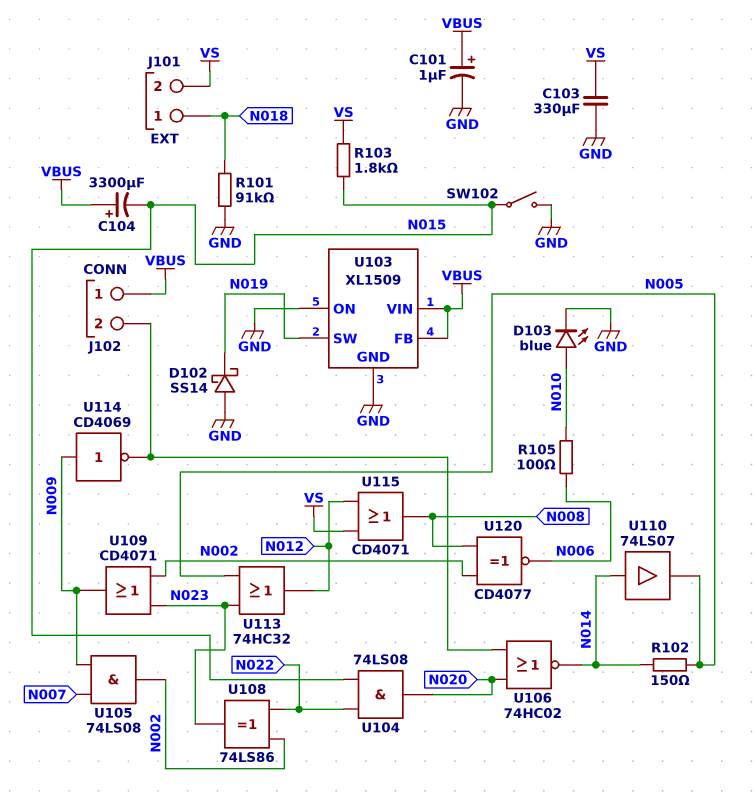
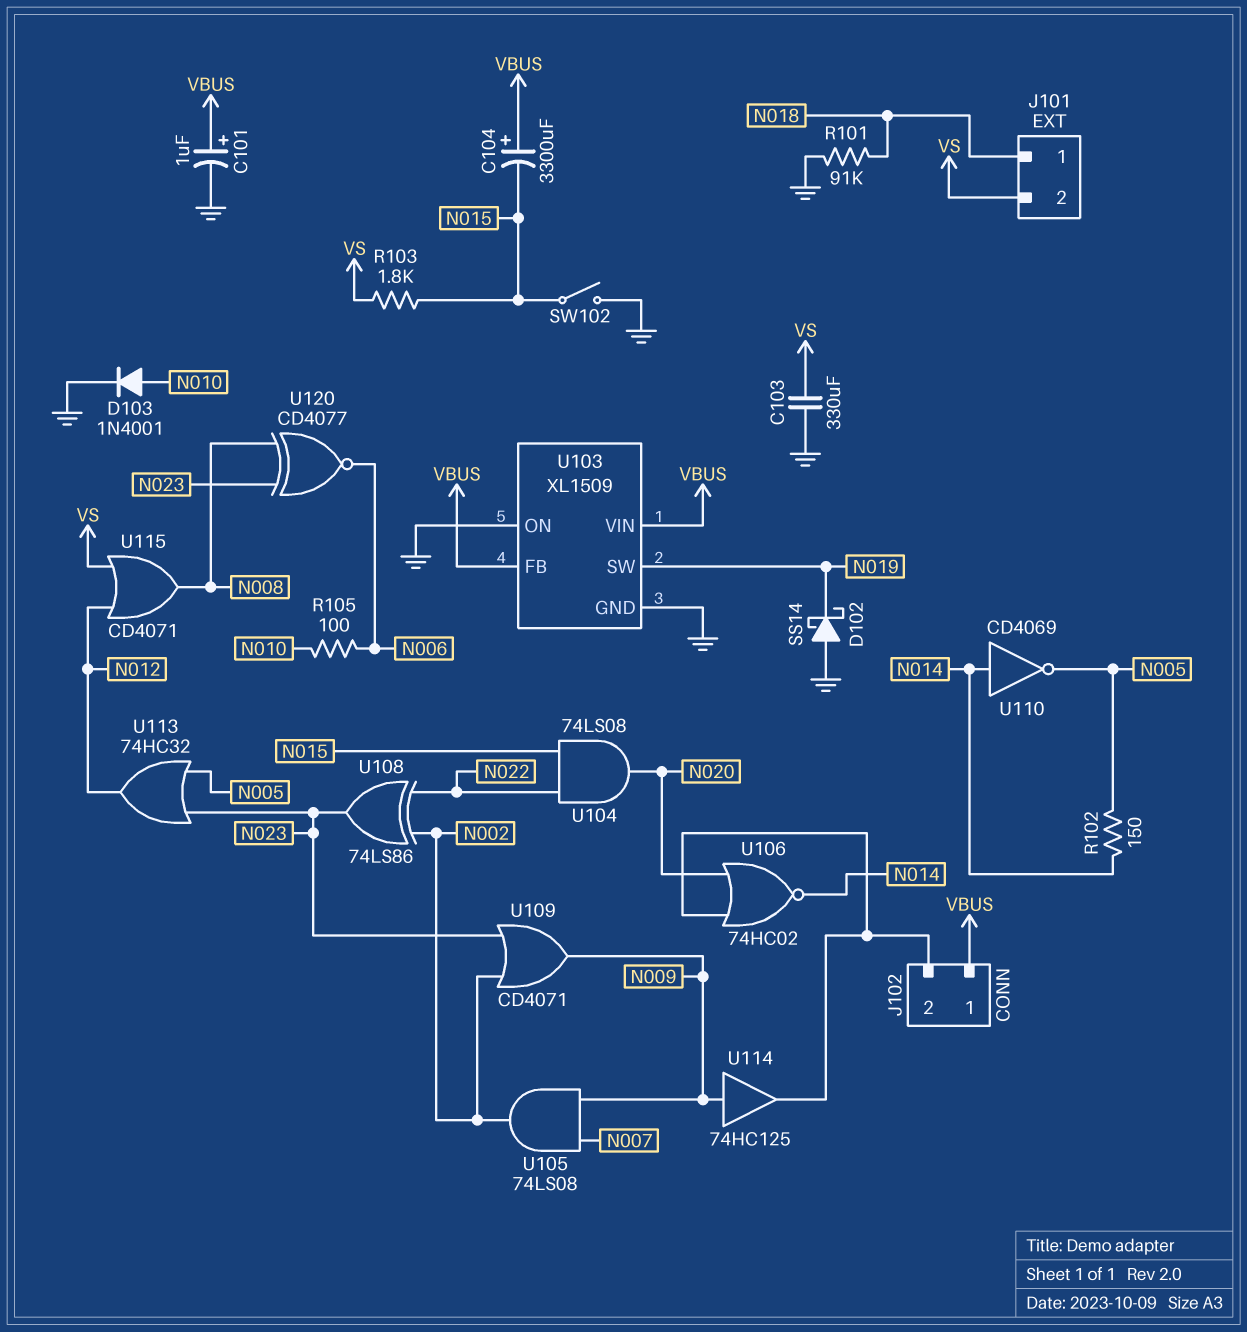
D103: LED blue (A N010, K GND) -> diode 1N4001 (A N010, K GND)
U110: buffer 74LS07 (in N014, out N005) -> NOT CD4069 (in N014, out N005)
U114: NOT CD4069 (in N009, out J102/2) -> buffer 74HC125 (in N009, out J102/2)
U120: XNOR CD4077 (in N002, in N008, out N006) -> XNOR CD4077 (in N008, in N023, out N006)

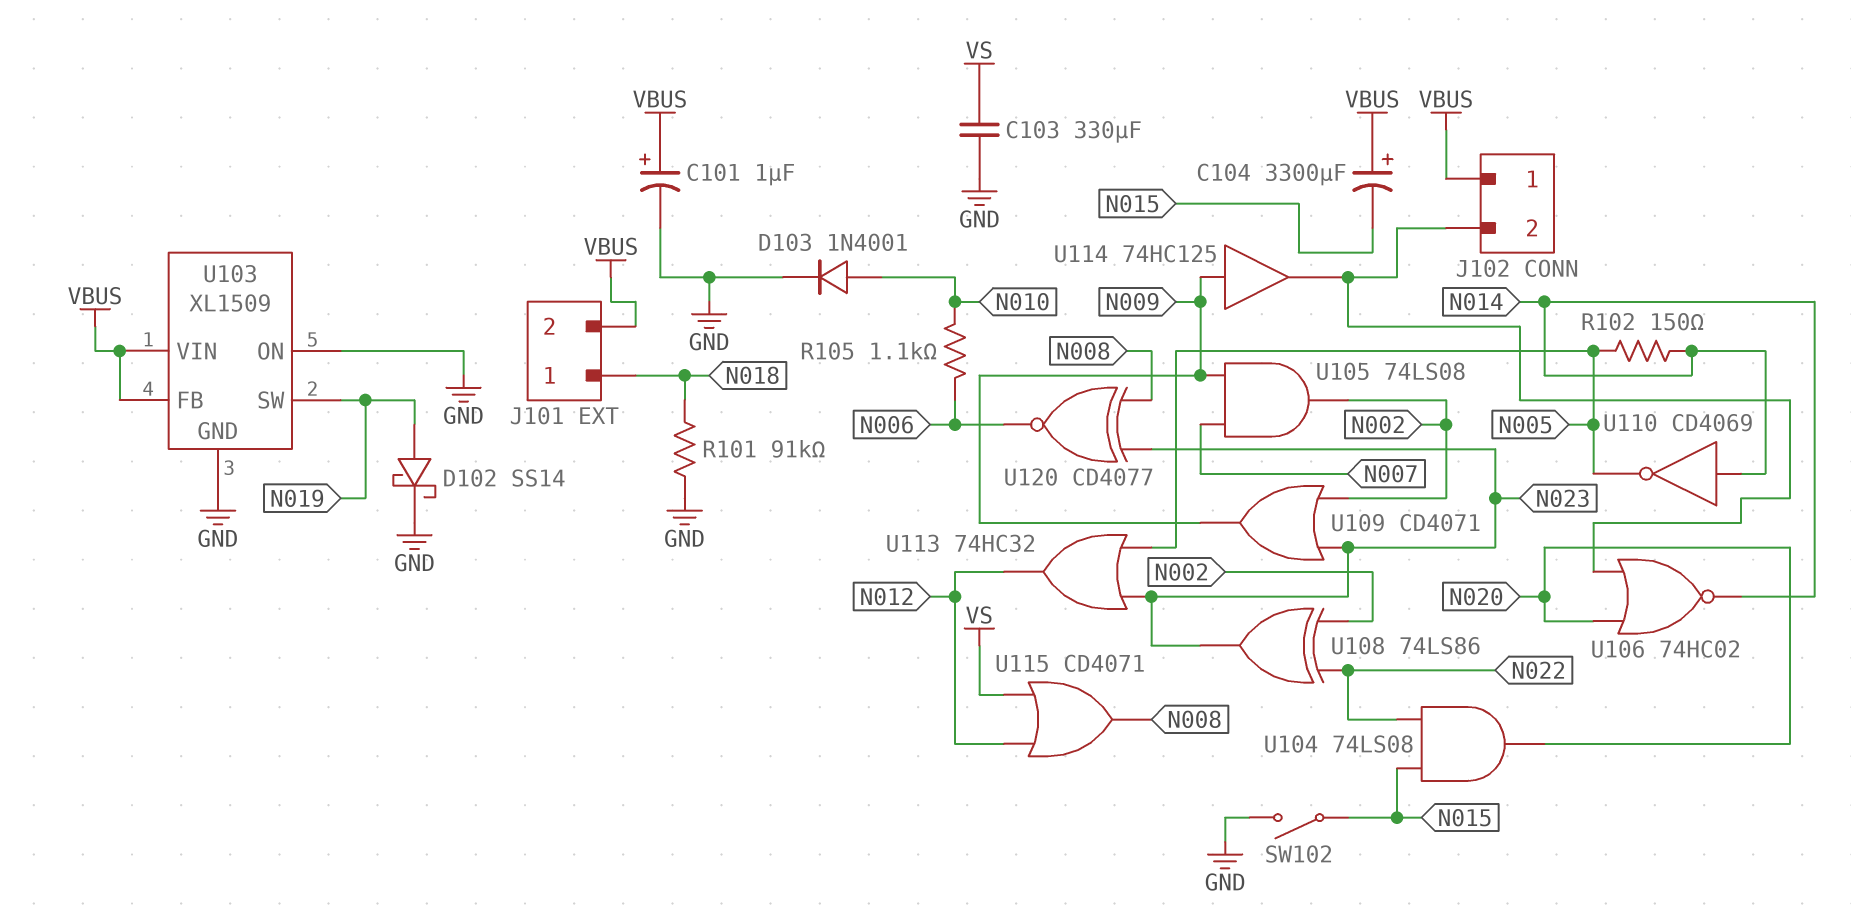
D102: schottky SS14 (A GND, K N019) -> schottky SS14 (A N019, K GND)
J101 pin 2: VS -> VBUS
R103: 1.8k (N015, VS) -> none
R105: 100 (N006, N010) -> 1.1k (N006, N010)

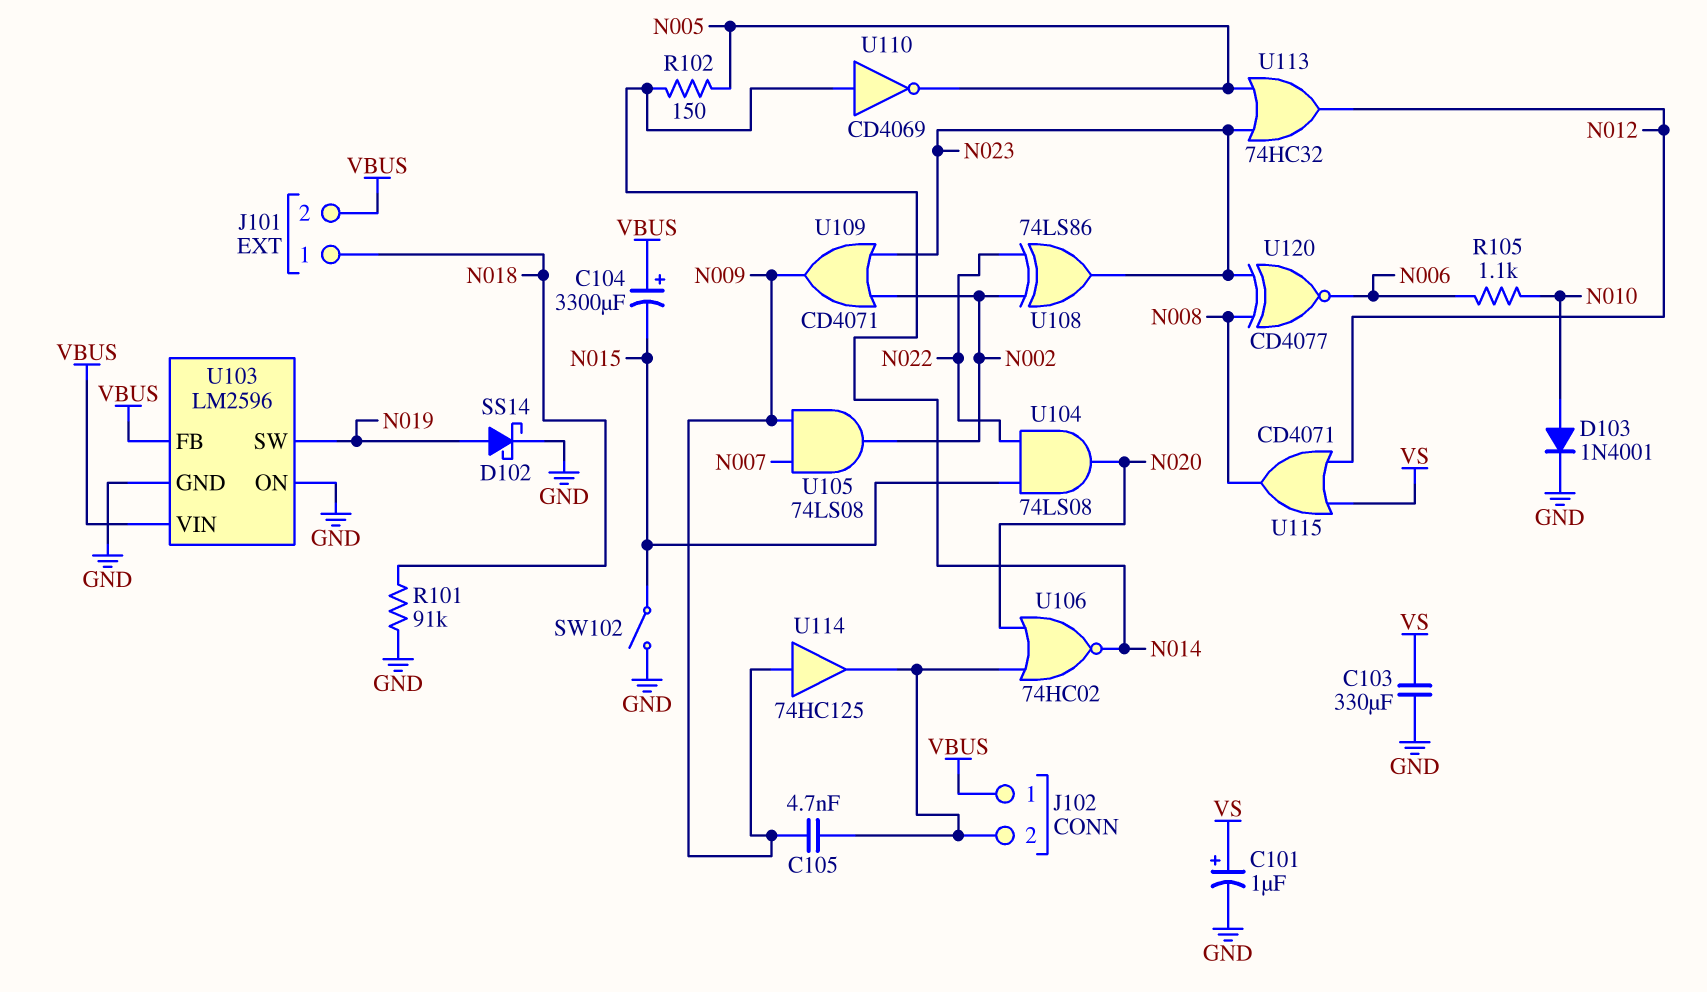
C101: 1uF (plus VBUS, minus GND) -> 1uF (plus VS, minus GND)
C105: none -> 4.7nF (J102/2, N009)
U103: XL1509 -> LM2596

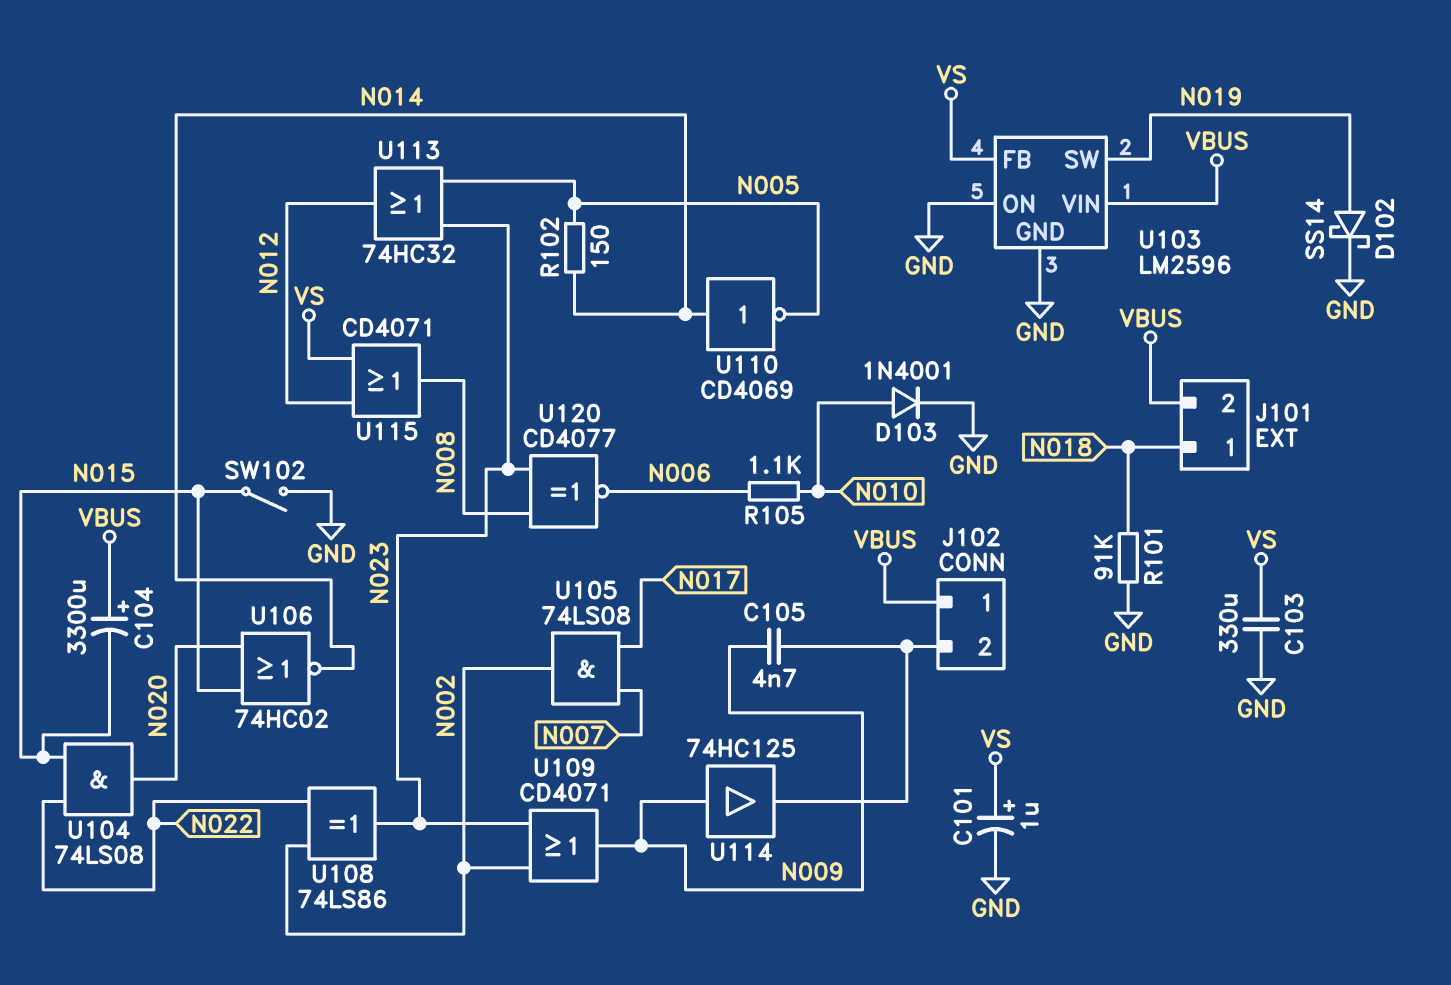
U103 pin FB: VBUS -> VS
U105: AND 74LS08 (in N007, in N009, out N002) -> AND 74LS08 (in N007, in N017, out N002)
U106: NOR 74HC02 (in J102/2, in N020, out N014) -> NOR 74HC02 (in N015, in N020, out N014)

